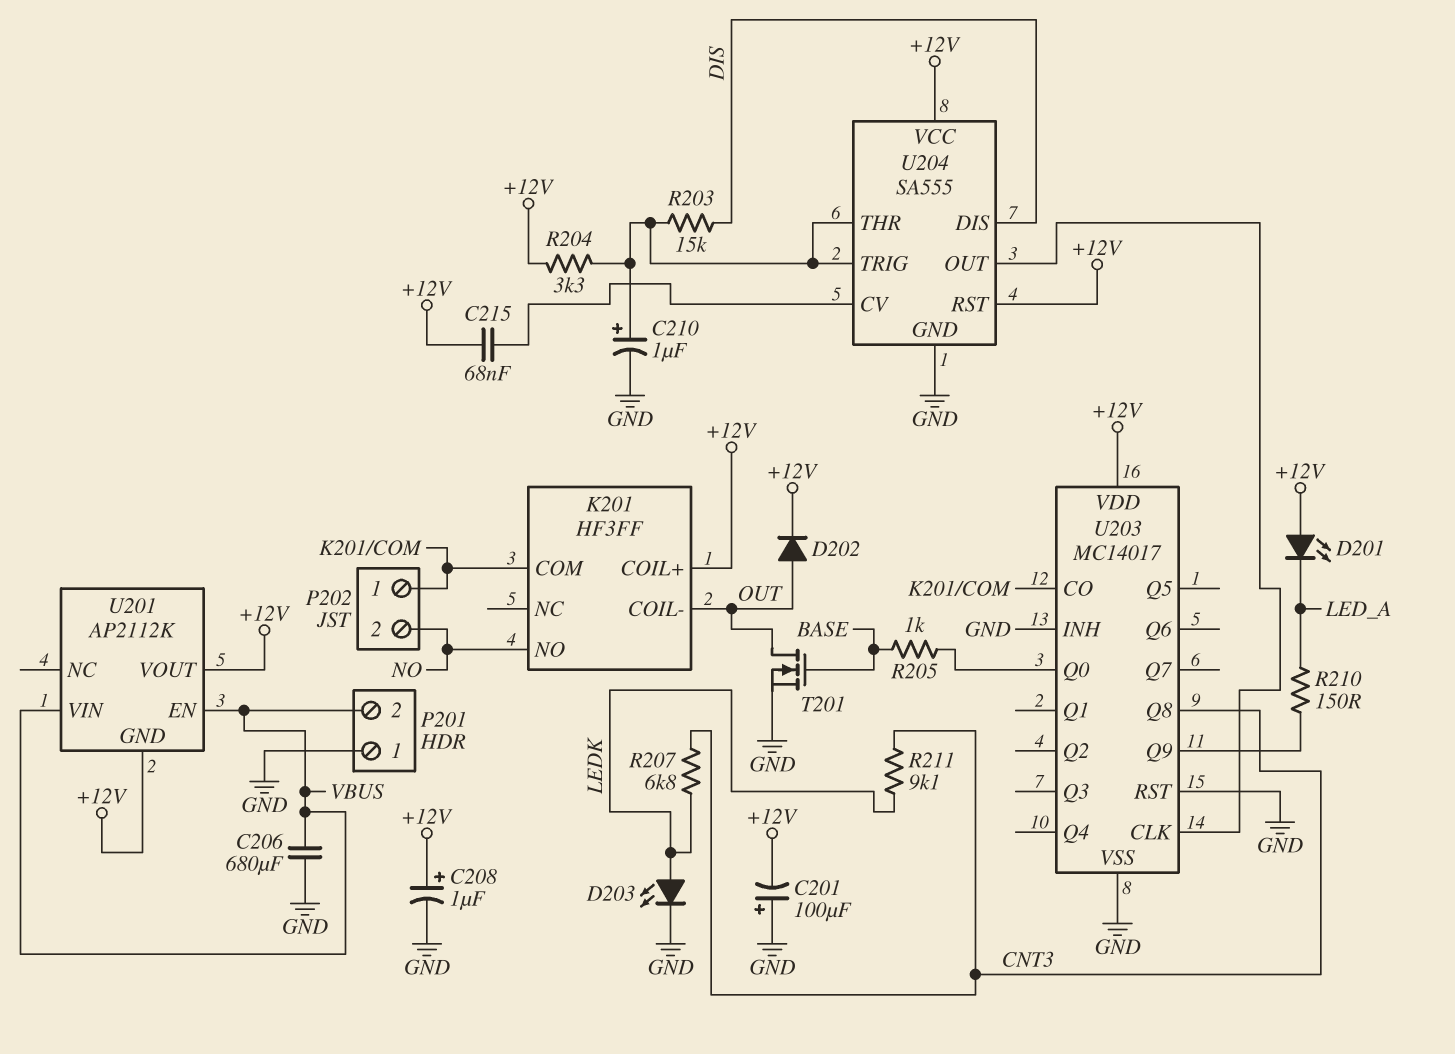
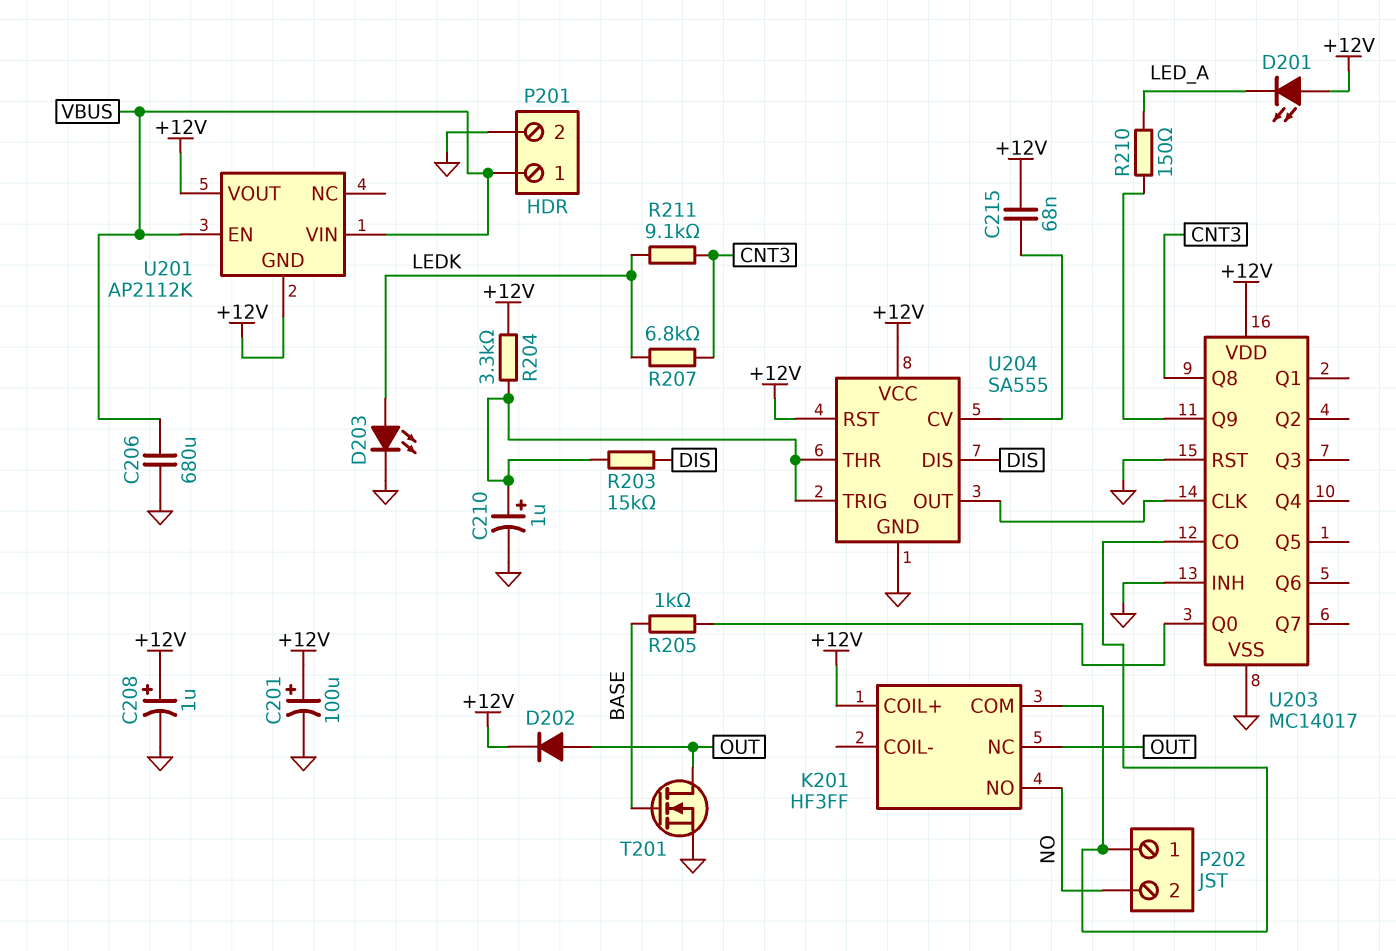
C201: 100uF (plus GND, minus +12V) -> 100uF (plus +12V, minus GND)
K201 pin COIL-: OUT -> none
K201 pin NC: none -> OUT
P201 pin 1: GND -> VBUS
P201 pin 2: VBUS -> GND

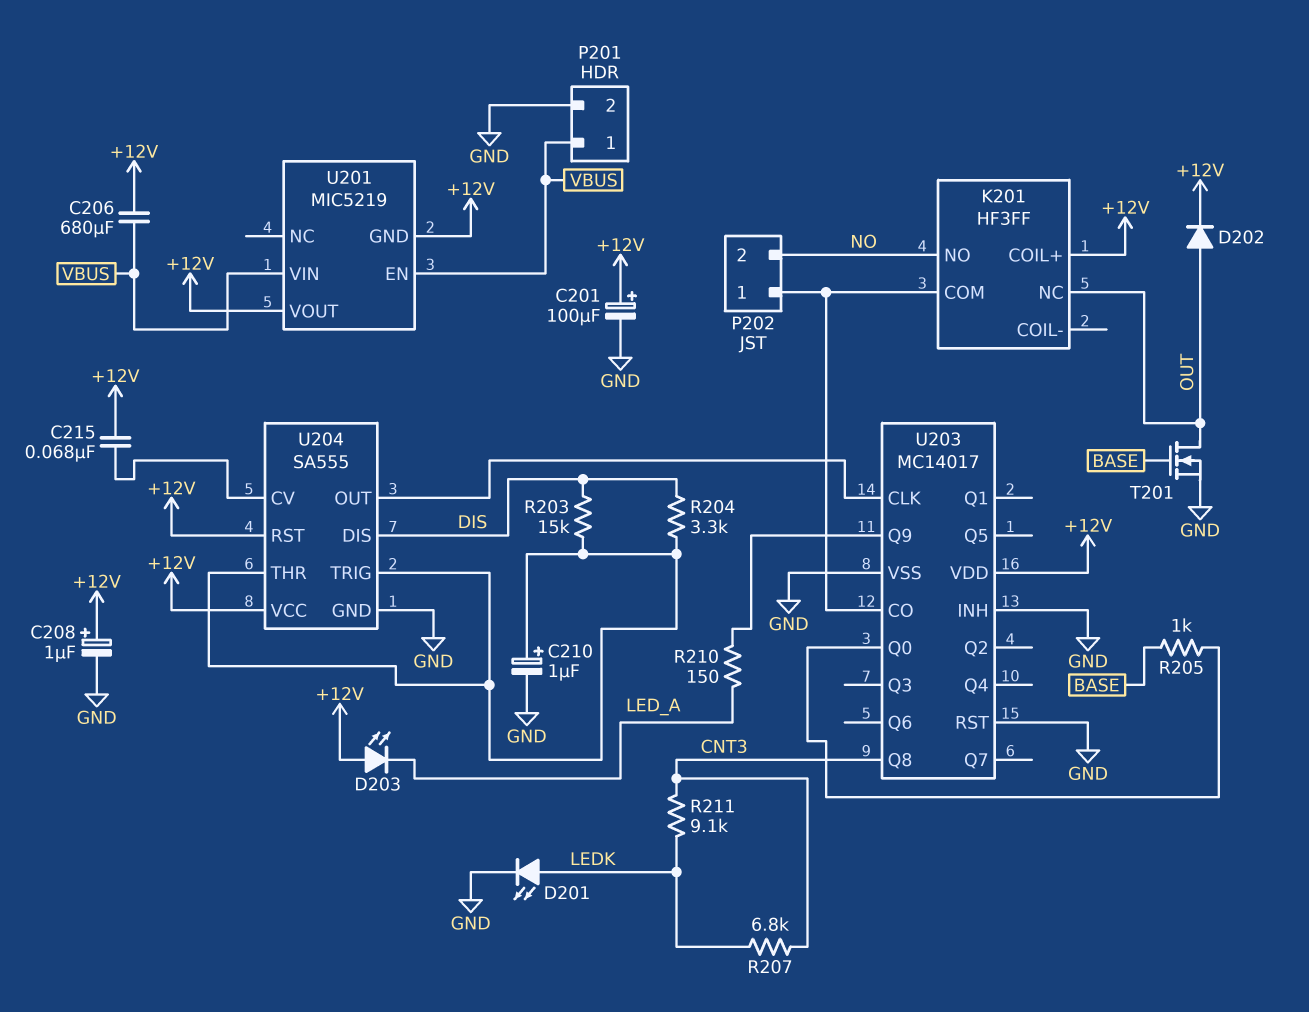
C206: 680uF (GND, VBUS) -> 680uF (+12V, VBUS)
D201: LED (A +12V, K LED_A) -> LED (A LEDK, K GND)
D203: LED (A LEDK, K GND) -> LED (A +12V, K LED_A)
R204: 3.3k (+12V, U204/THR) -> 3.3k (DIS, U204/THR)
U201: AP2112K -> MIC5219

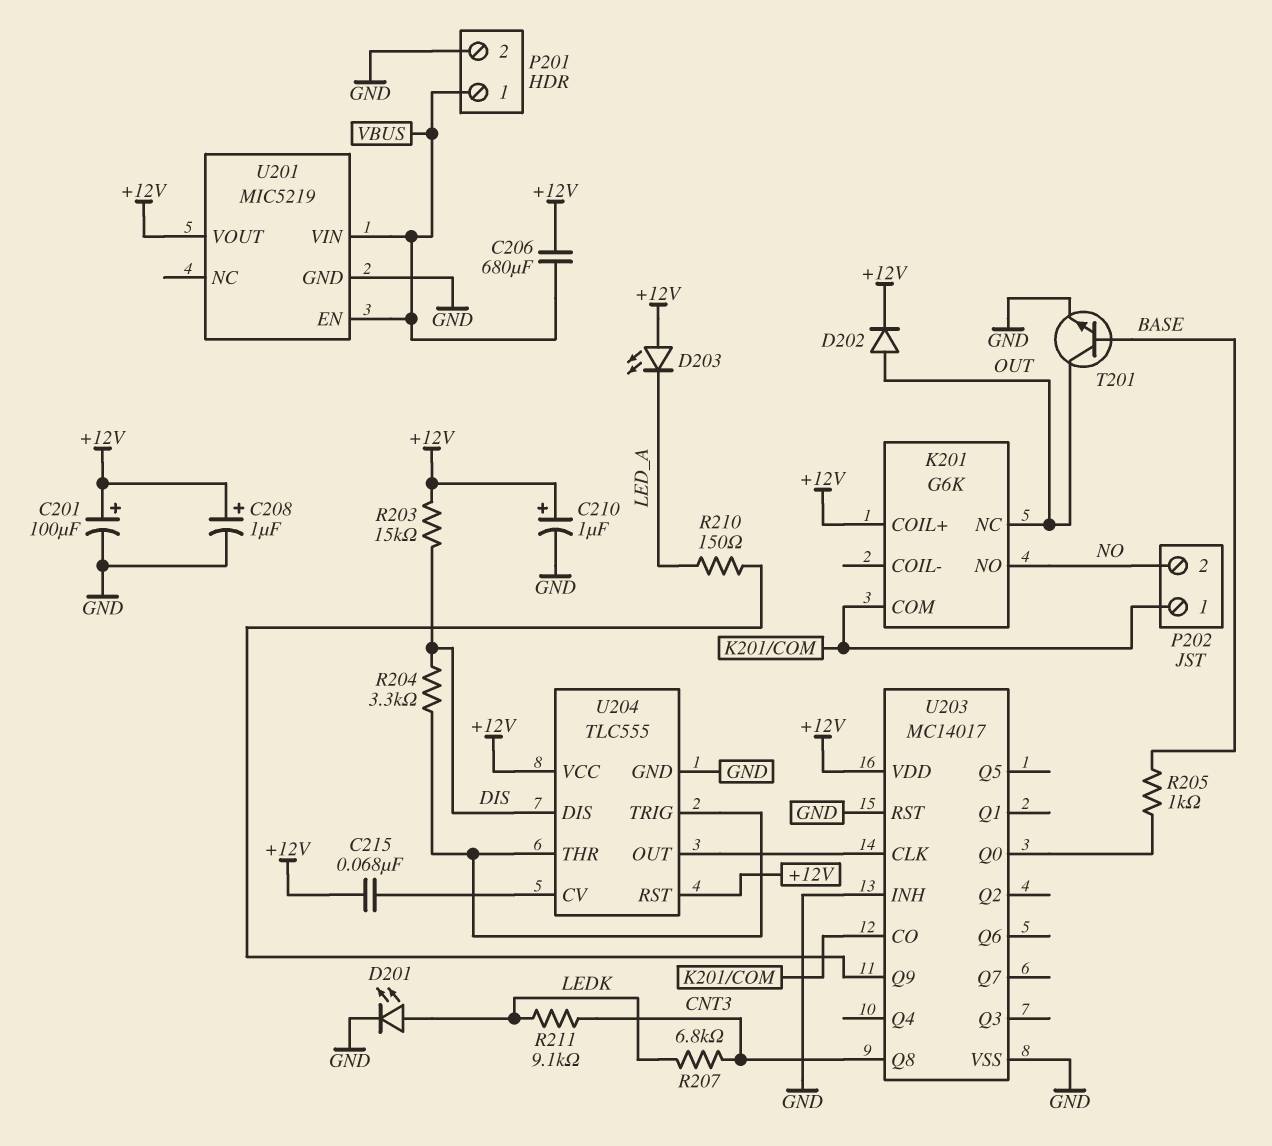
C210: 1uF (plus U204/THR, minus GND) -> 1uF (plus +12V, minus GND)
K201: HF3FF -> G6K
R203: 15k (DIS, U204/THR) -> 15k (+12V, DIS)
T201: NMOS (G BASE, D OUT, S GND) -> NPN (B BASE, C OUT, E GND)
U201 pin GND: +12V -> GND
U204: SA555 -> TLC555

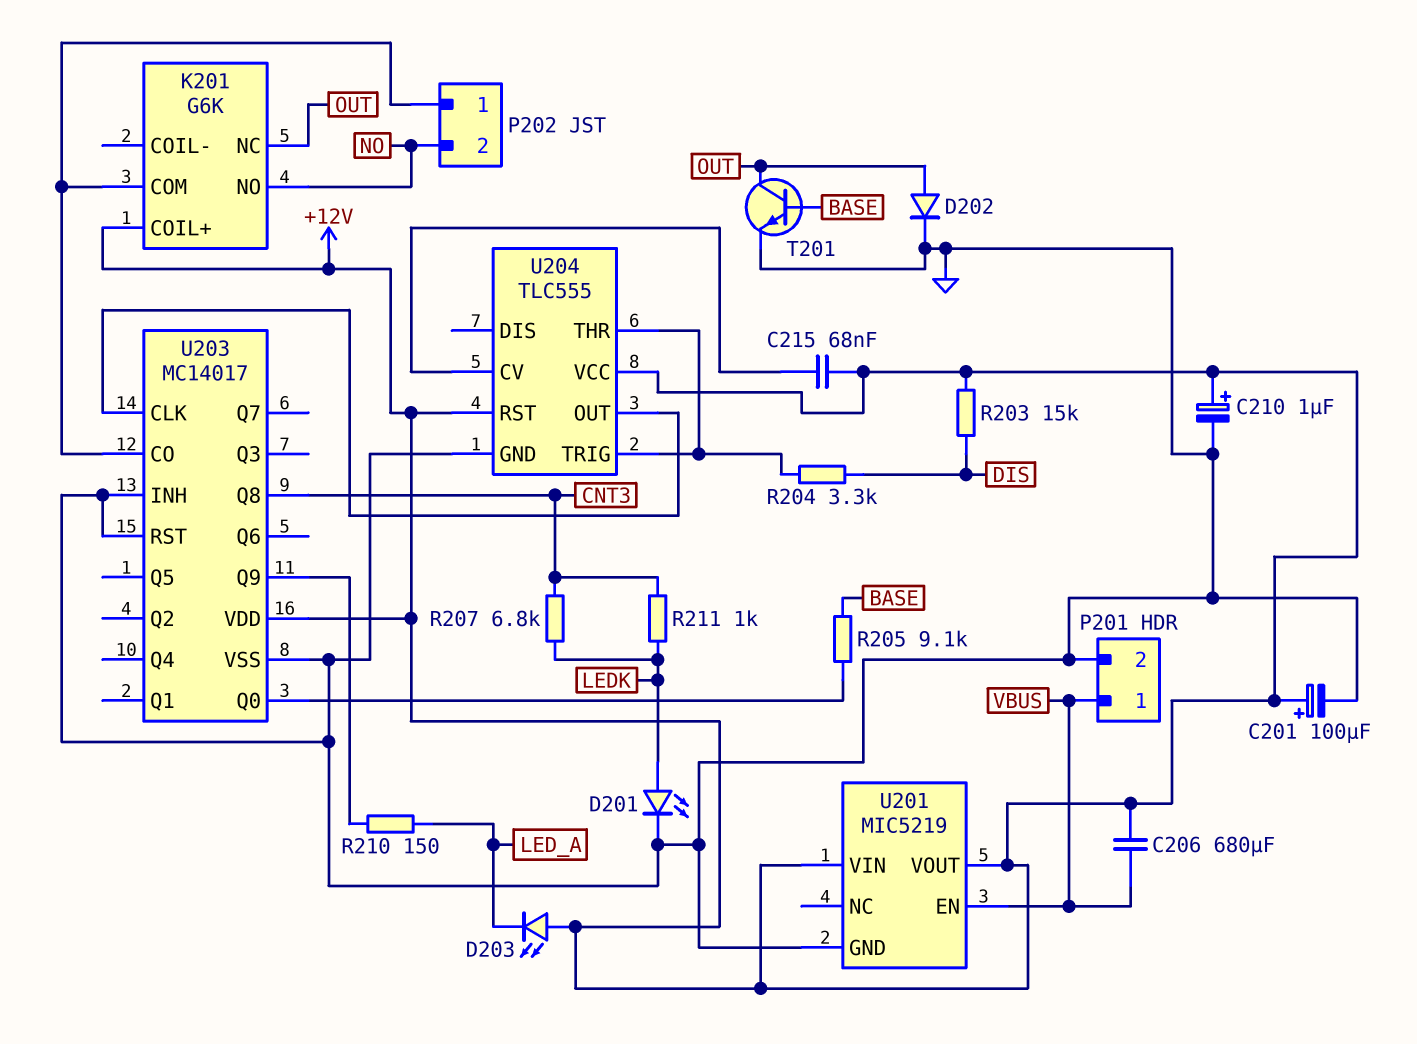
C208: 1uF (plus +12V, minus GND) -> none
D202: diode (A OUT, K +12V) -> diode (A OUT, K GND)
R205: 1k (BASE, U203/Q0) -> 9.1k (BASE, U203/Q0)
R211: 9.1k (CNT3, LEDK) -> 1k (CNT3, LEDK)
U201 pin VIN: VBUS -> +12V
U204 pin DIS: DIS -> none

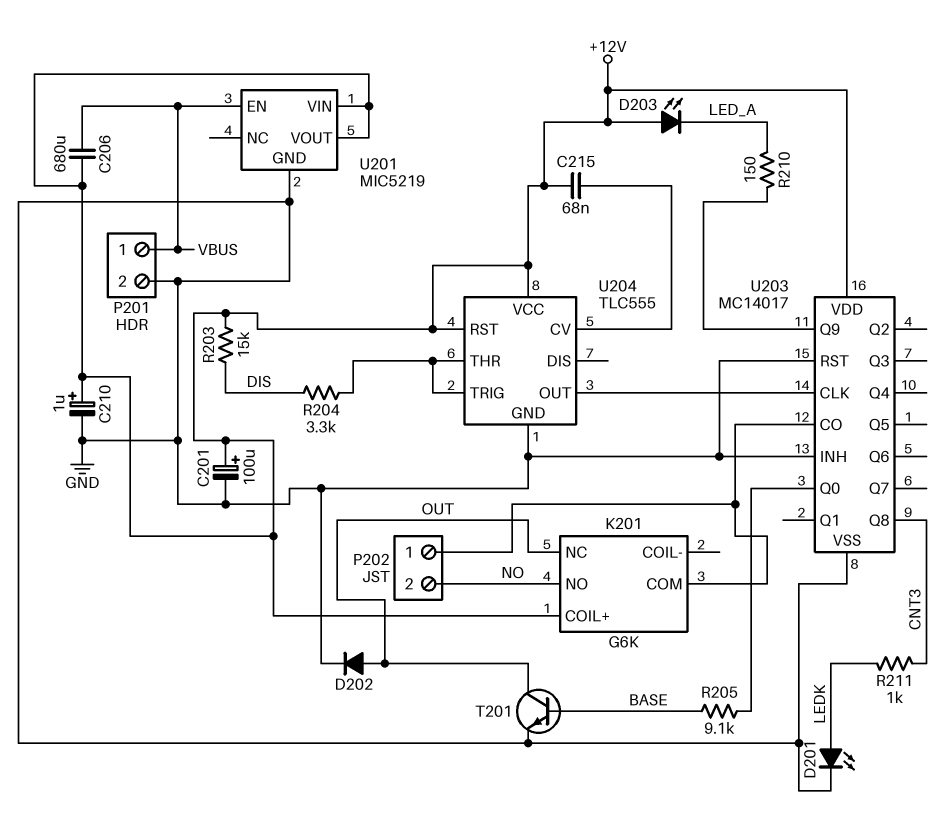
R207: 6.8k (CNT3, LEDK) -> none

